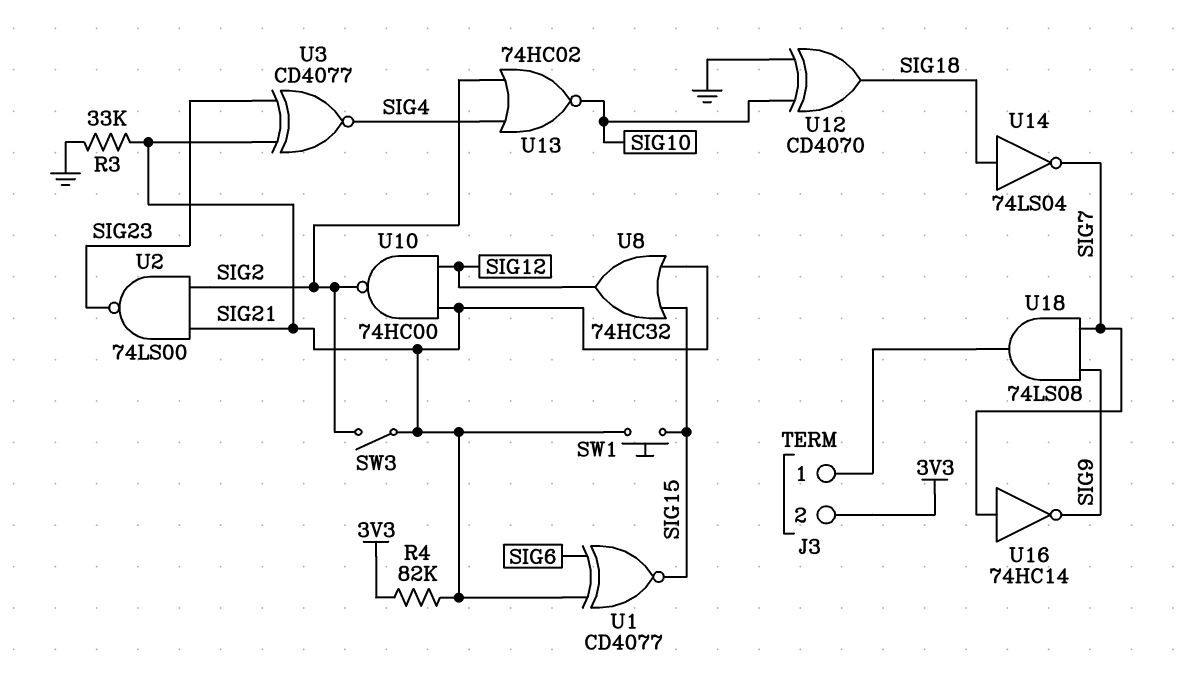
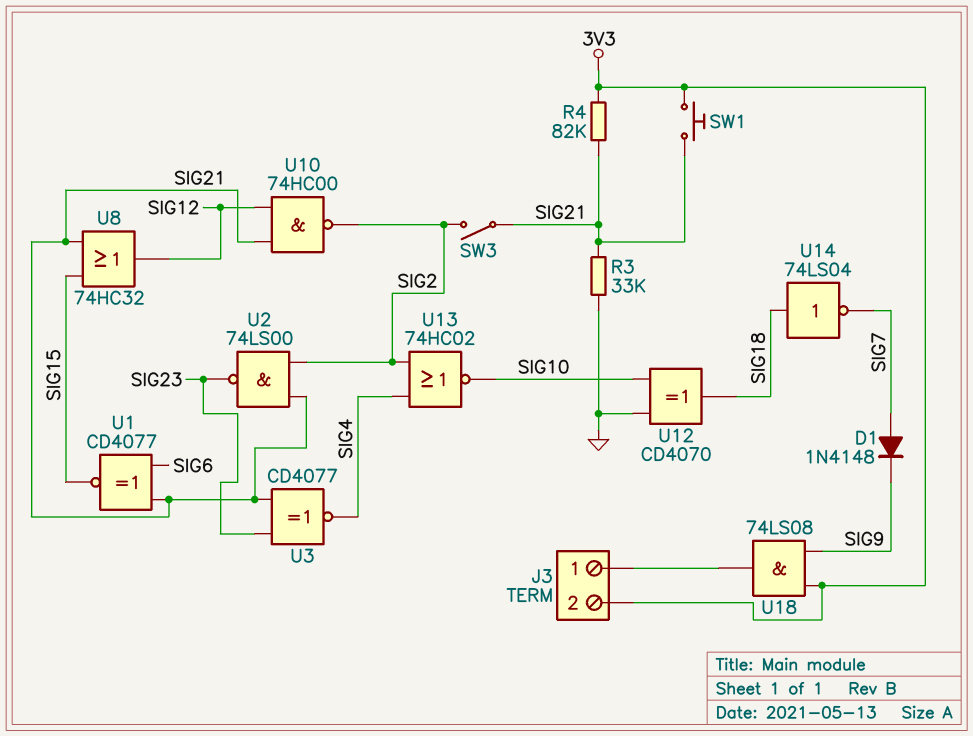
D1: none -> diode 1N4148 (A SIG7, K SIG9)
SW1: button (SIG15, SIG21) -> button (3V3, SIG21)
U16: NOT 74HC14 (in SIG7, out SIG9) -> none
U18: AND 74LS08 (in SIG7, in SIG9, out J3/1) -> AND 74LS08 (in 3V3, in SIG9, out J3/1)

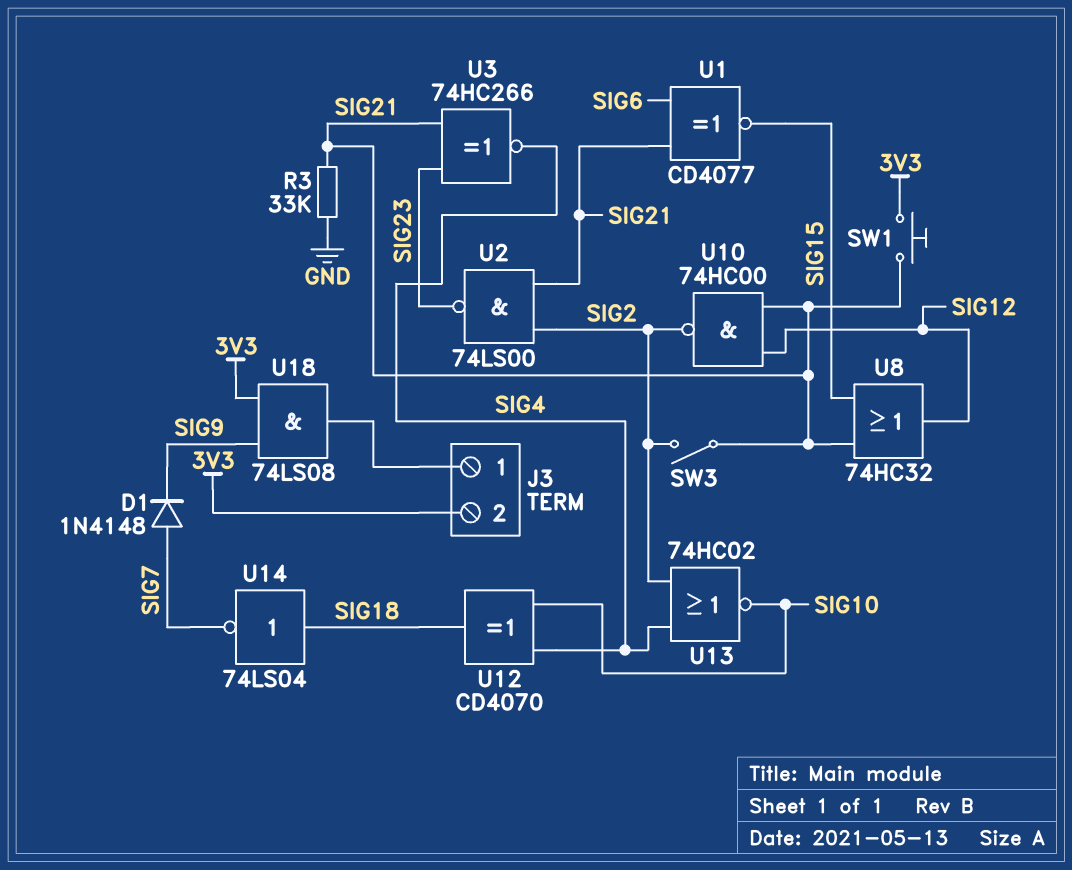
R4: 82k (3V3, SIG21) -> none
U3: XNOR CD4077 (in SIG21, in SIG23, out SIG4) -> XNOR 74HC266 (in SIG21, in SIG23, out SIG4)
U12: XOR CD4070 (in GND, in SIG10, out SIG18) -> XOR CD4070 (in SIG4, in SIG10, out SIG18)

